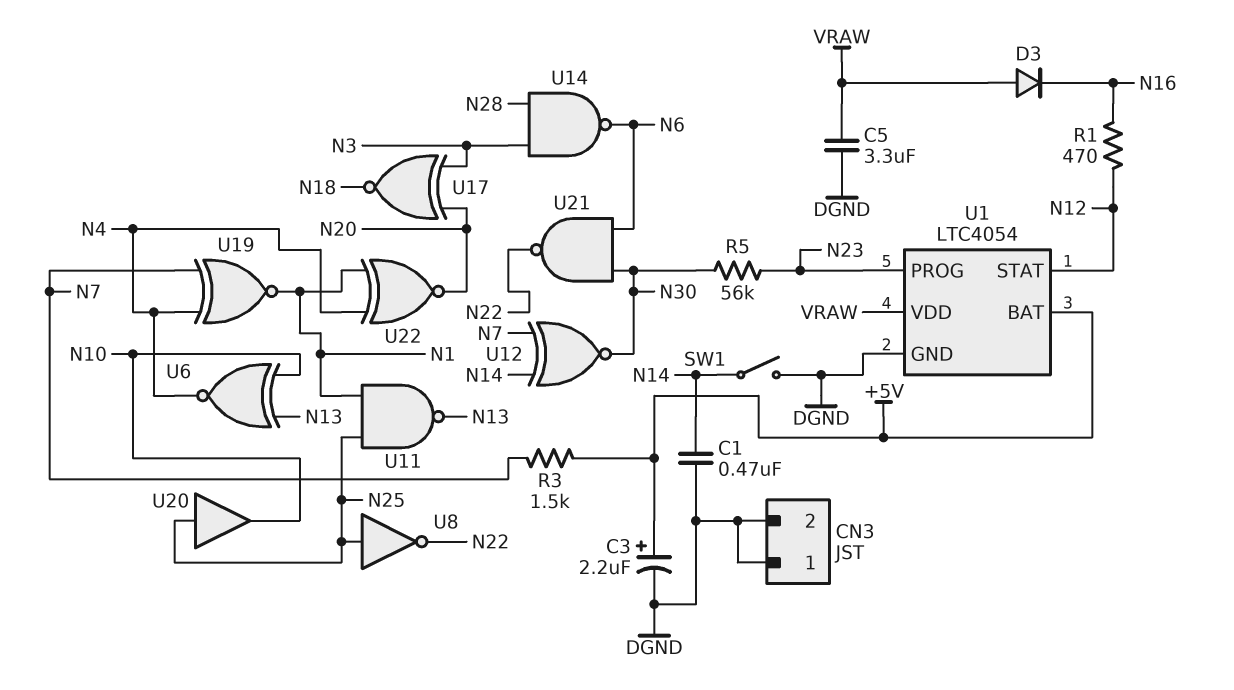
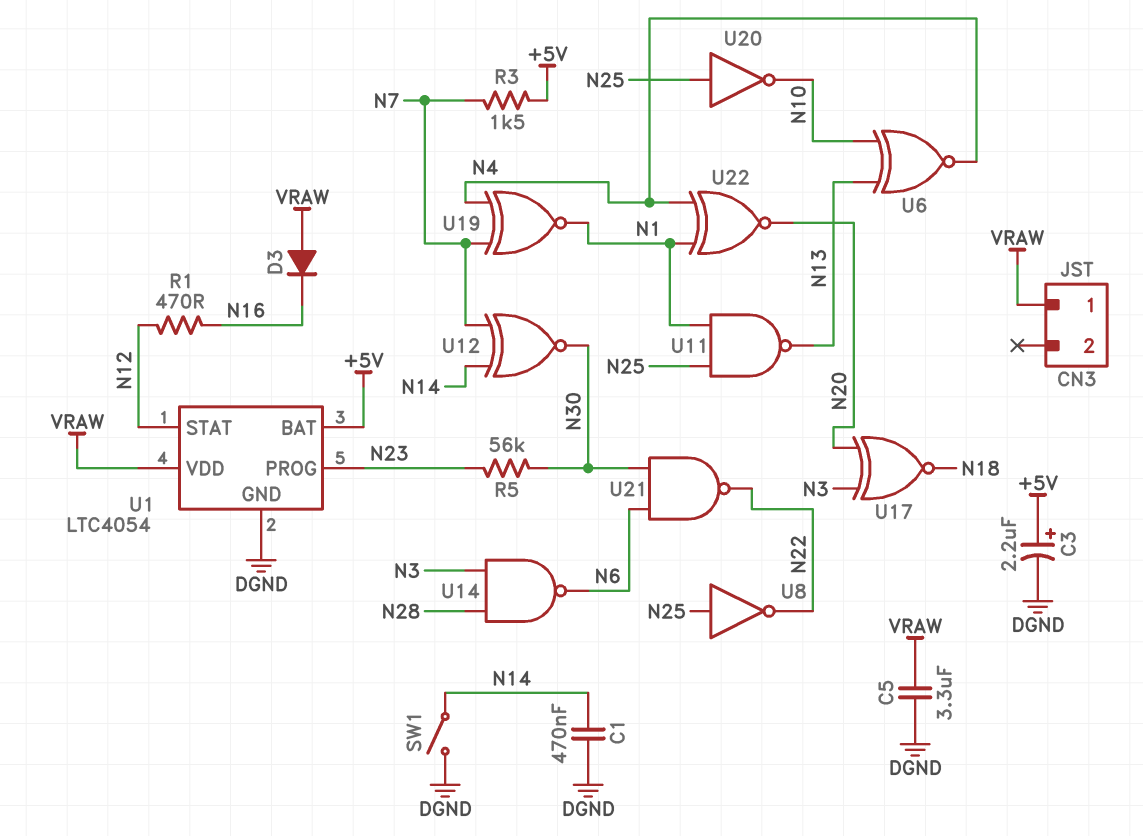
CN3 pin 1: DGND -> VRAW
CN3 pin 2: DGND -> none
U20: buffer (in N25, out N10) -> NOT (in N25, out N10)

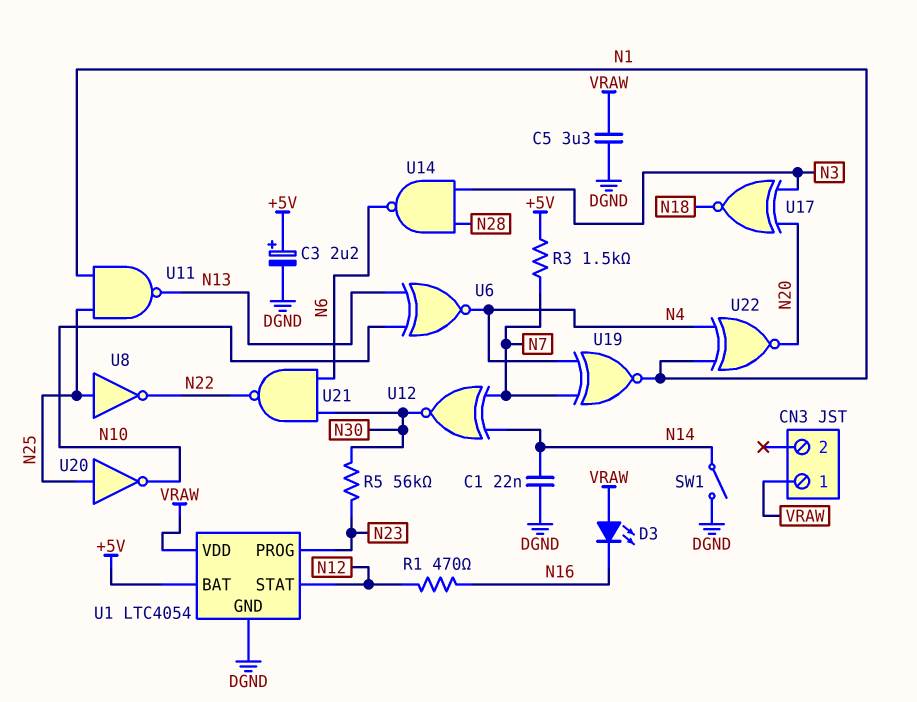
C1: 470nF (DGND, N14) -> 22nF (DGND, N14)
D3: diode (A VRAW, K N16) -> LED (A VRAW, K N16)

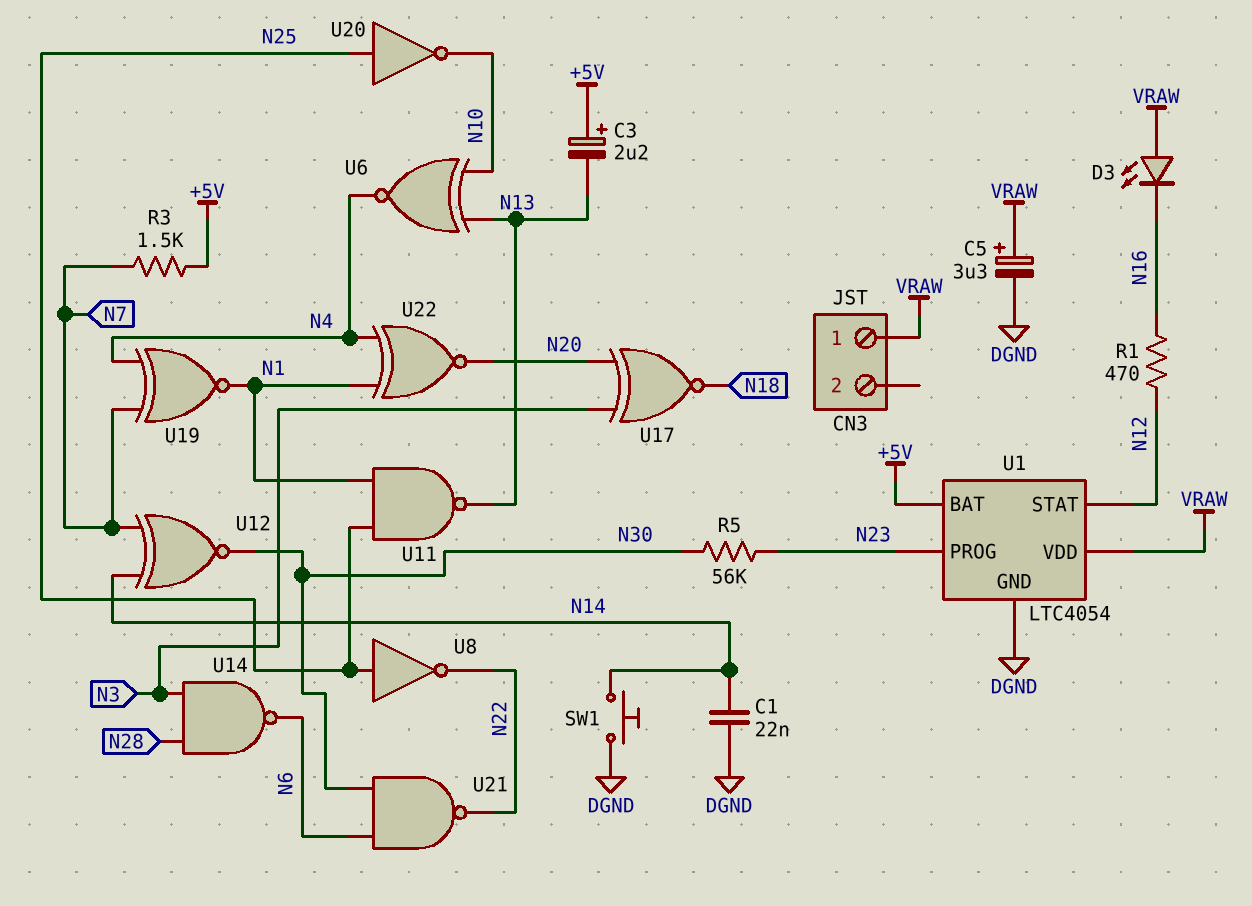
C3: 2.2uF (plus +5V, minus DGND) -> 2.2uF (plus +5V, minus N13)
C5: 3.3uF (DGND, VRAW) -> 3.3uF (plus VRAW, minus DGND)
SW1: switch (DGND, N14) -> button (DGND, N14)

